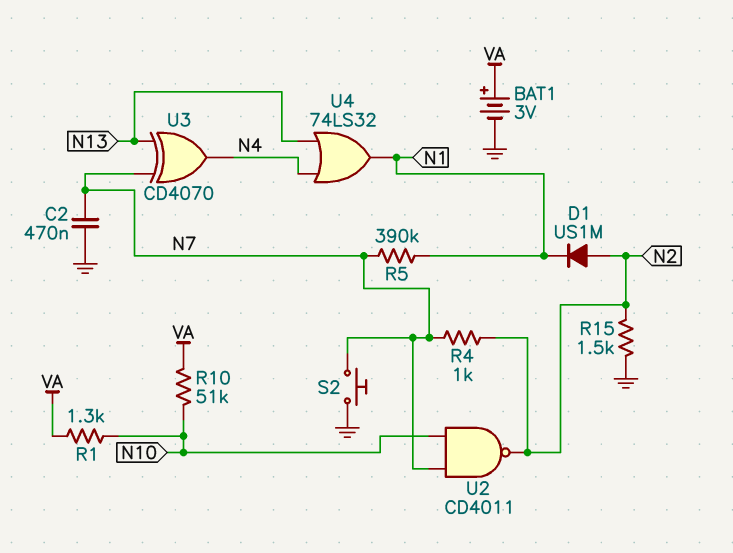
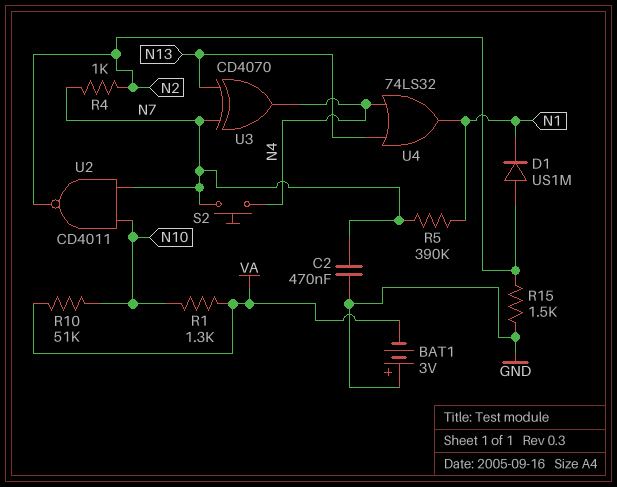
BAT1: 3V (plus VA, minus GND) -> 3V (plus GND, minus VA)
S2: button (GND, N7) -> button (N4, N7)

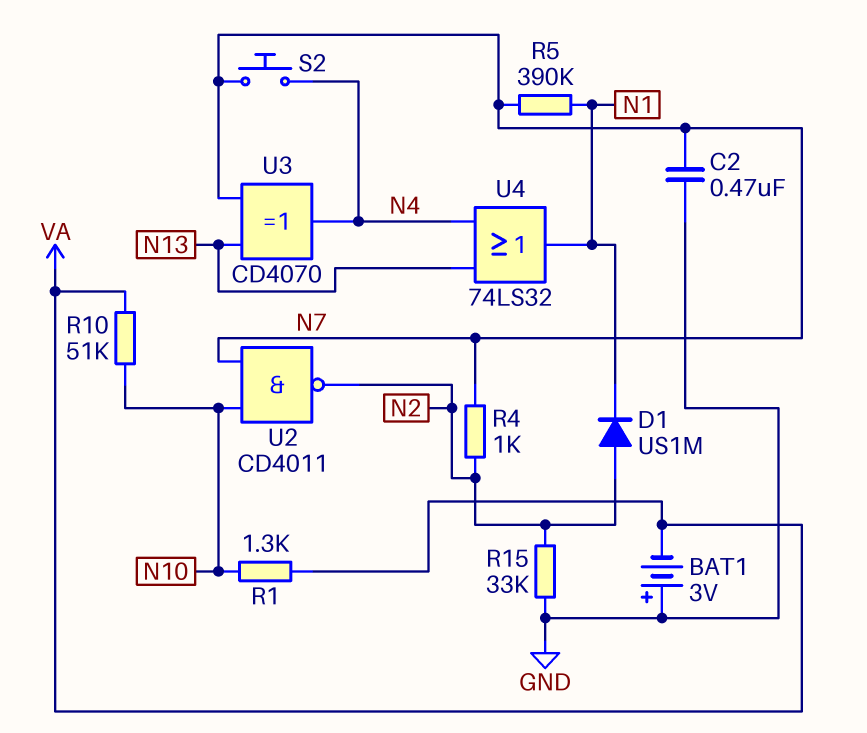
R15: 1.5k (GND, N2) -> 33k (GND, N2)

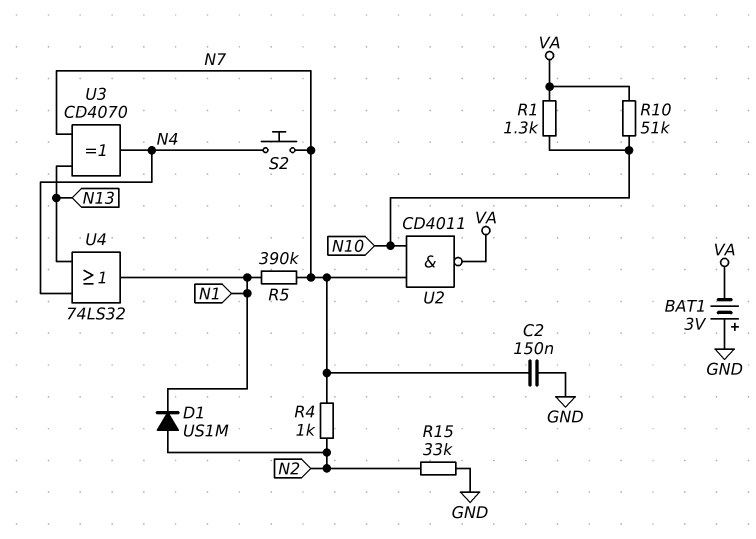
C2: 470nF (GND, N7) -> 150nF (GND, N7)
U2: NAND CD4011 (in N7, in N10, out N2) -> NAND CD4011 (in N7, in N10, out VA)

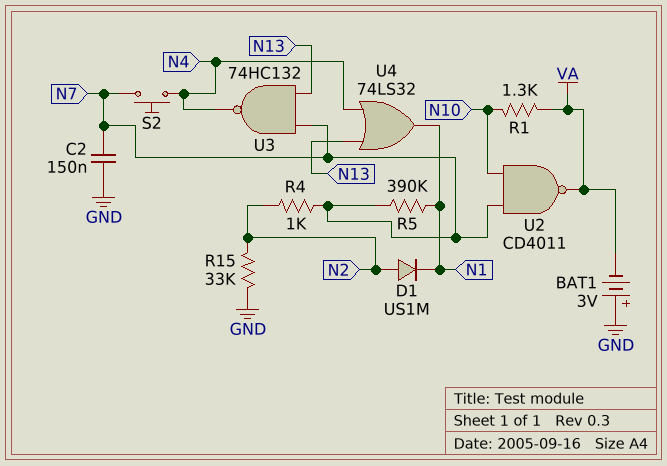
R10: 51k (N10, VA) -> none
U3: XOR CD4070 (in N7, in N13, out N4) -> NAND 74HC132 (in N7, in N13, out N4)

